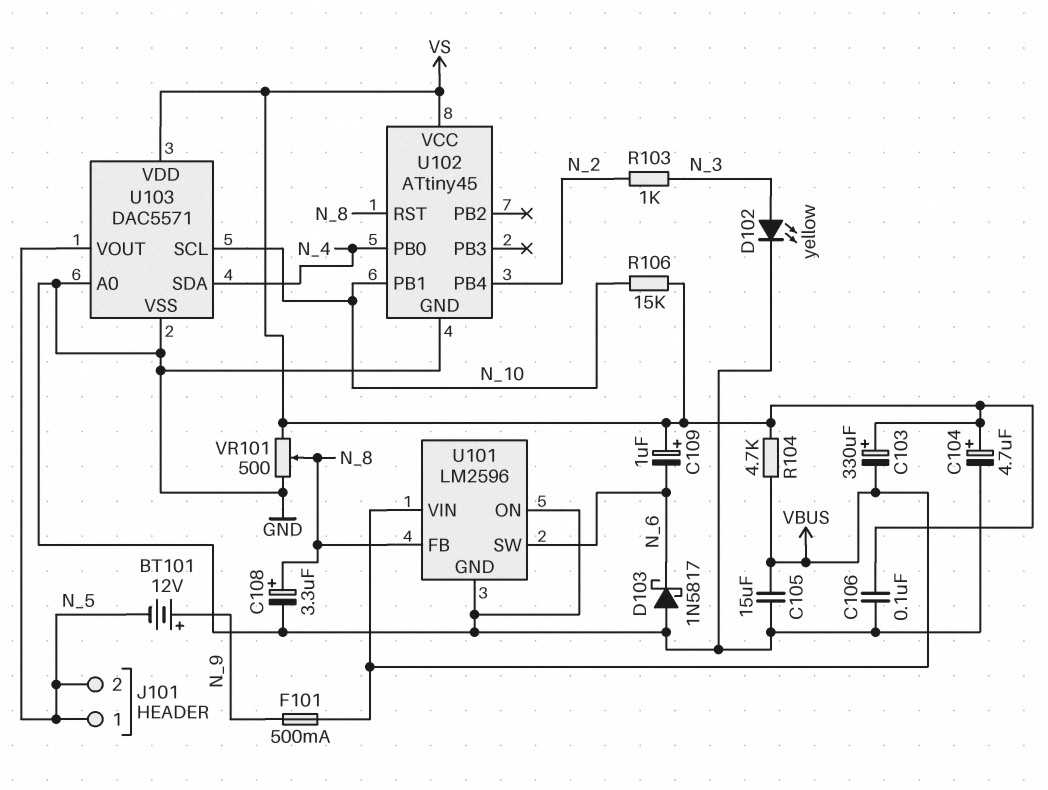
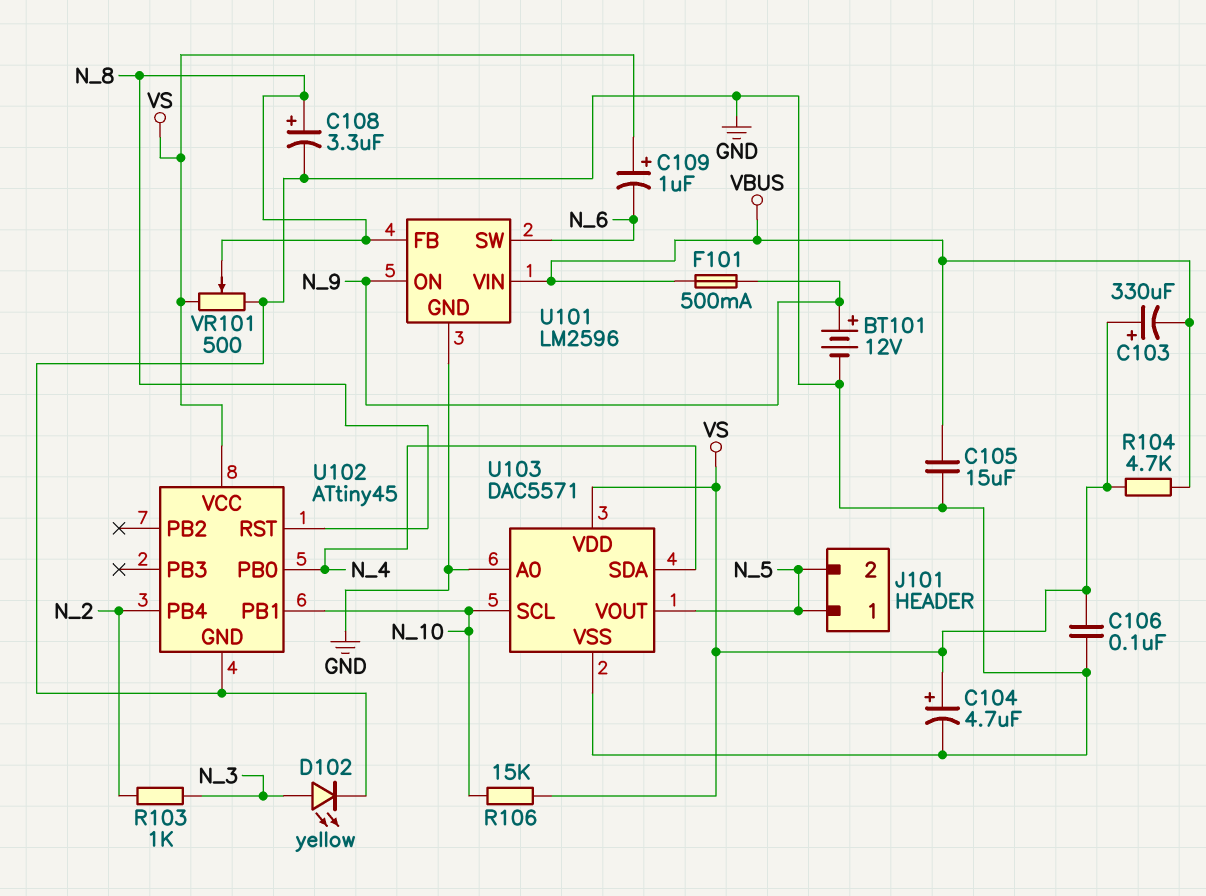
BT101: 12V (plus N_9, minus N_5) -> 12V (plus N_9, minus GND)
D103: schottky 1N5817 (A GND, K N_6) -> none
U101 pin ON: GND -> N_9

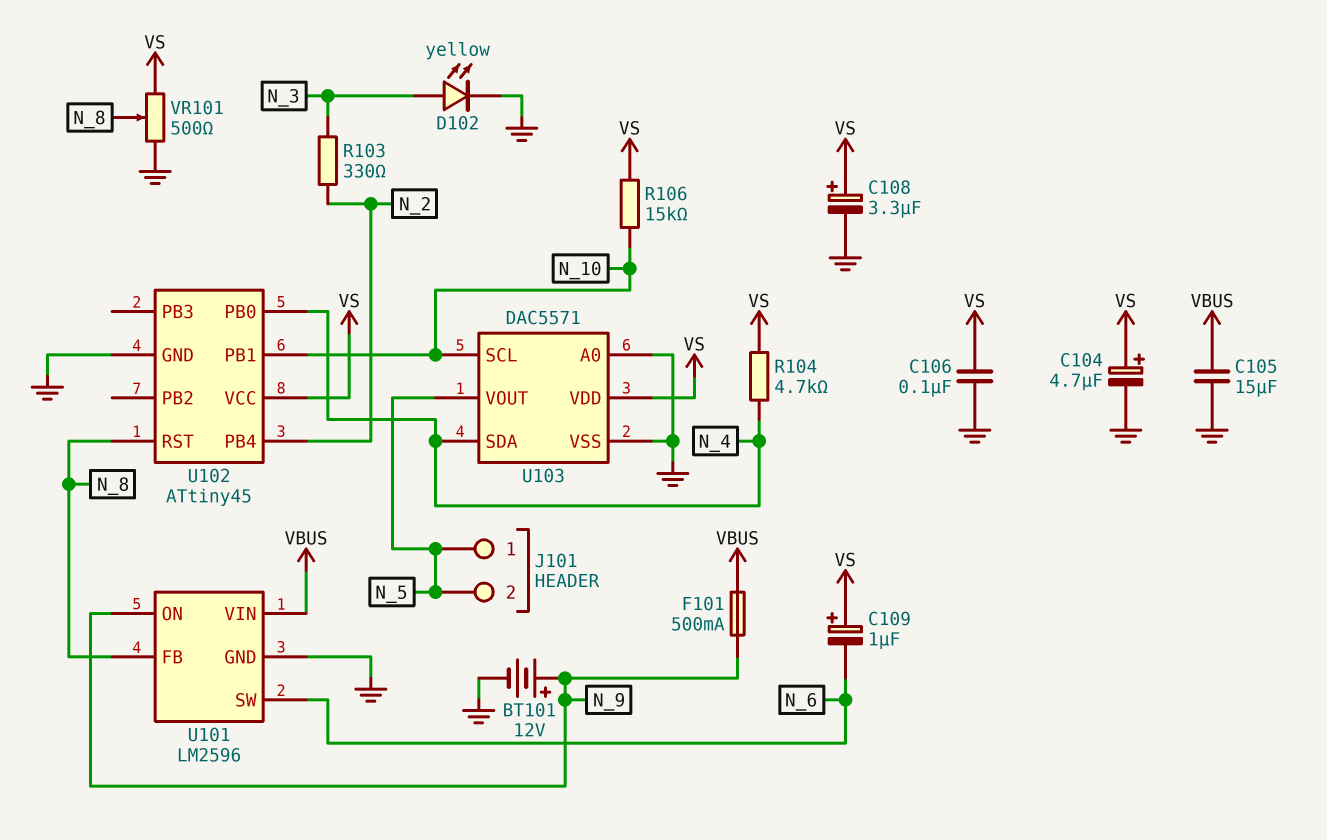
C103: 330uF (plus VS, minus VBUS) -> none
C108: 3.3uF (plus N_8, minus GND) -> 3.3uF (plus VS, minus GND)
R103: 1k (N_2, N_3) -> 330 (N_2, N_3)
R104: 4.7k (VBUS, VS) -> 4.7k (N_4, VS)

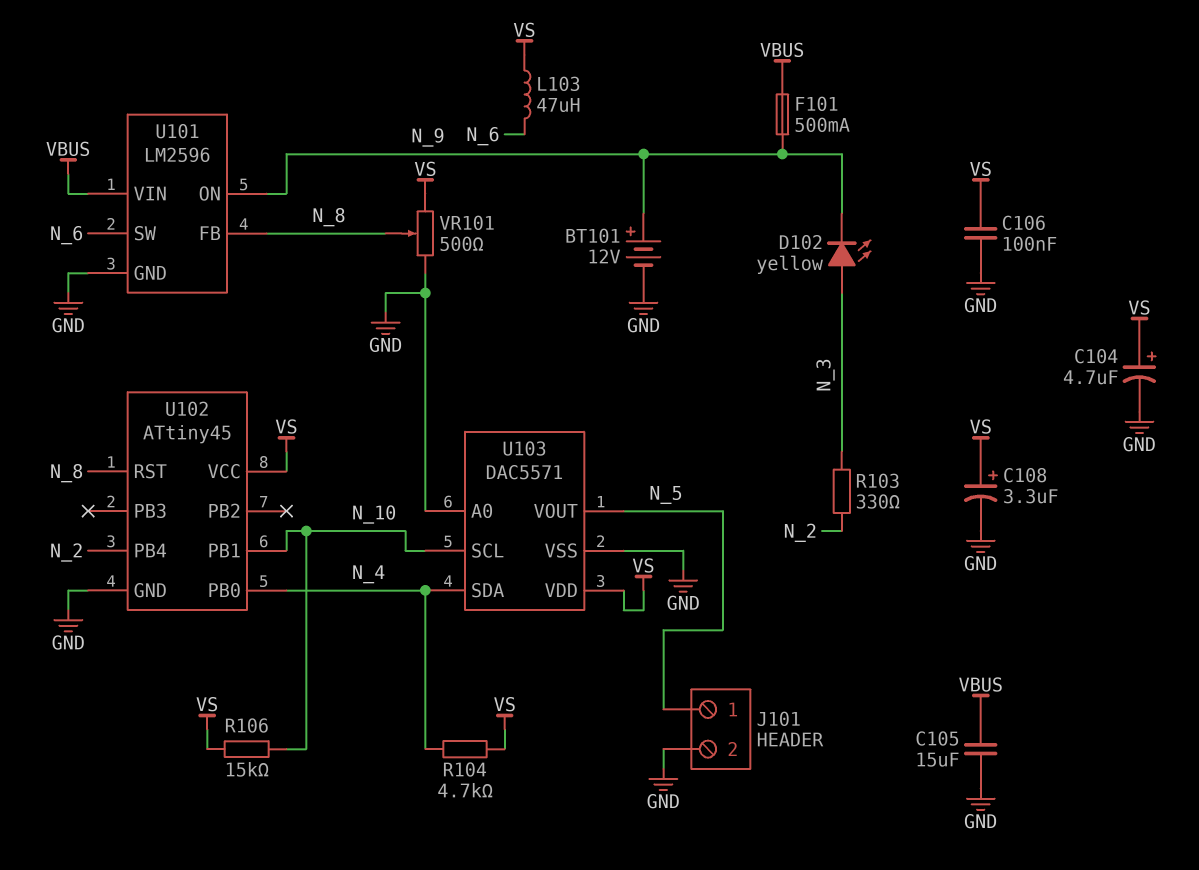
C109: 1uF (plus VS, minus N_6) -> none
D102: LED yellow (A N_3, K GND) -> LED yellow (A N_3, K N_9)
J101 pin 2: N_5 -> GND
L103: none -> 47uH (N_6, VS)

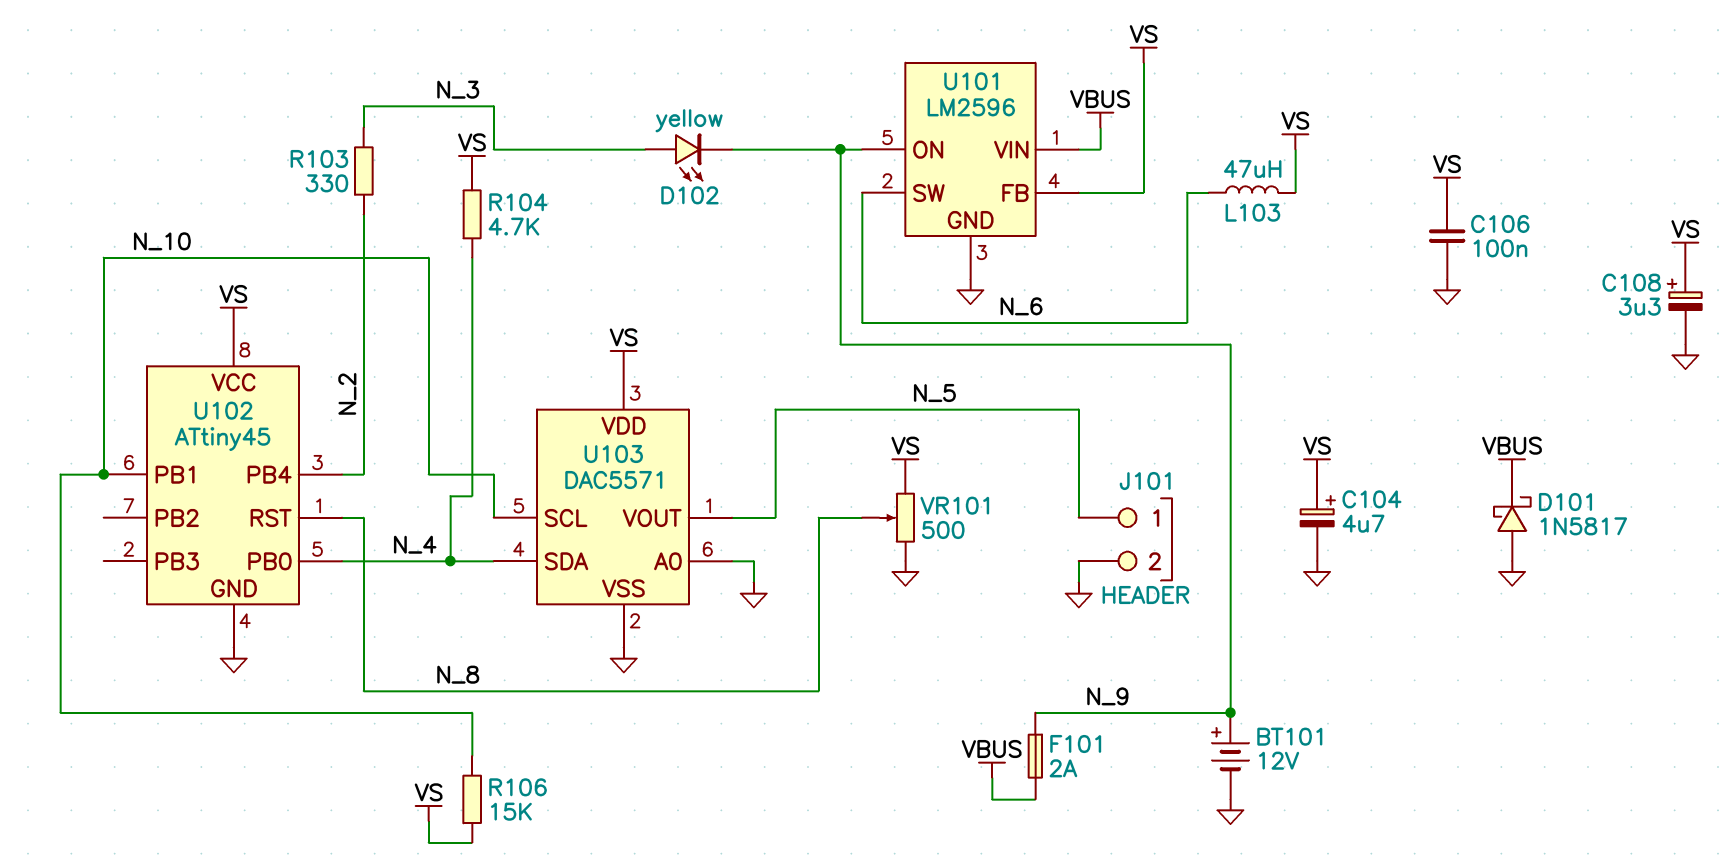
C105: 15uF (GND, VBUS) -> none
D101: none -> schottky 1N5817 (A GND, K VBUS)
F101: 500mA (N_9, VBUS) -> 2A (N_9, VBUS)
U101 pin FB: N_8 -> VS

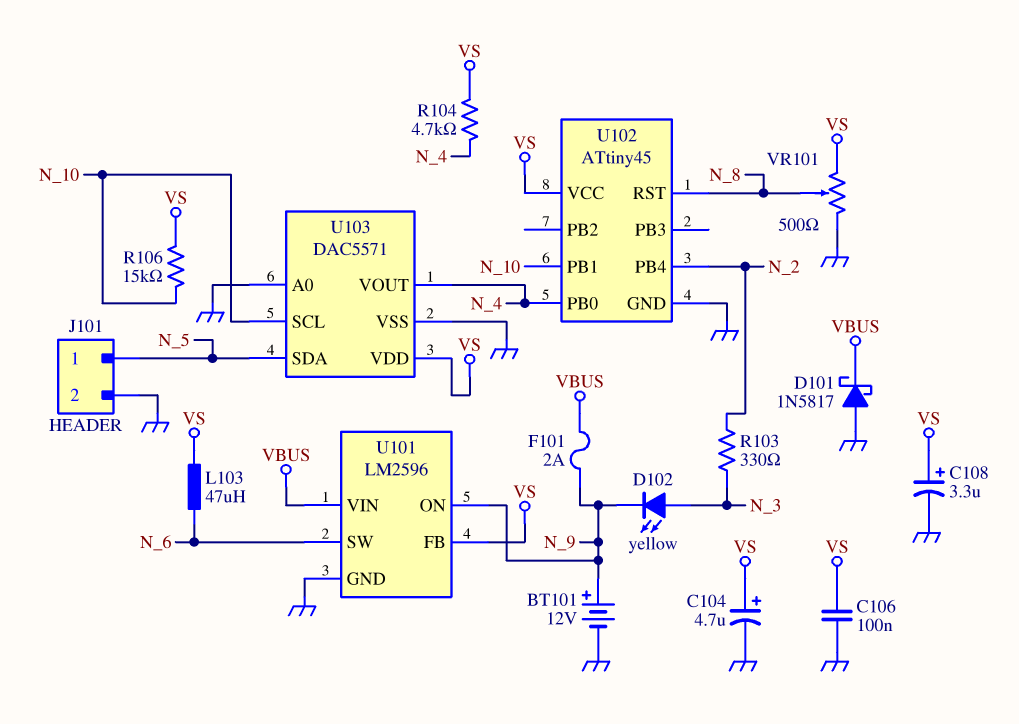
U103 pin SDA: N_4 -> N_5
U103 pin VOUT: N_5 -> N_4

